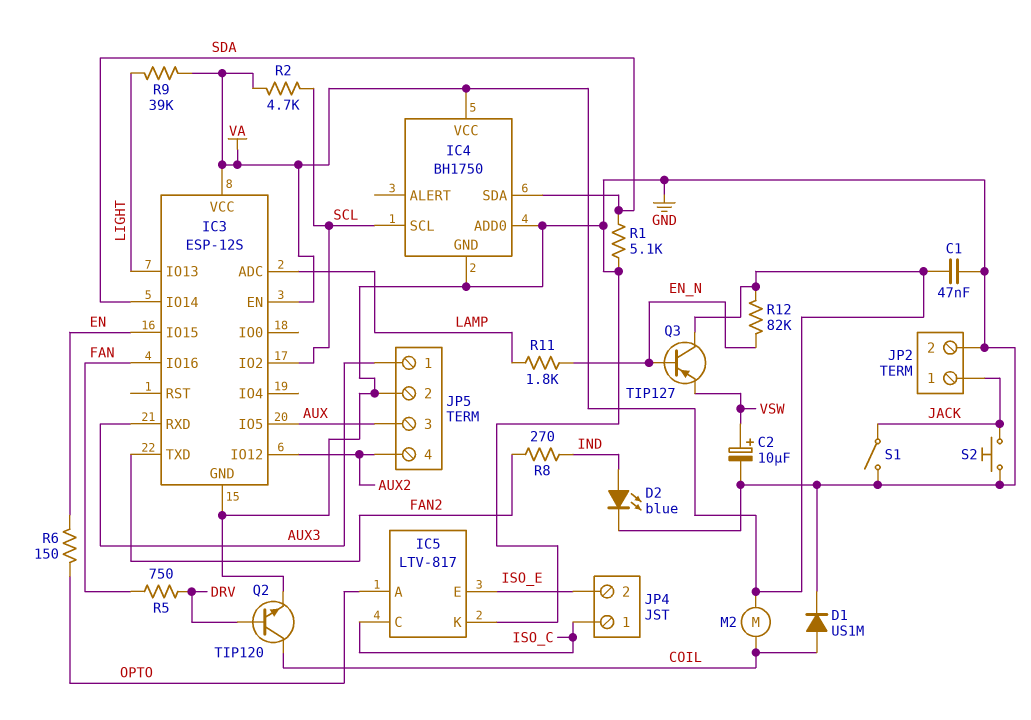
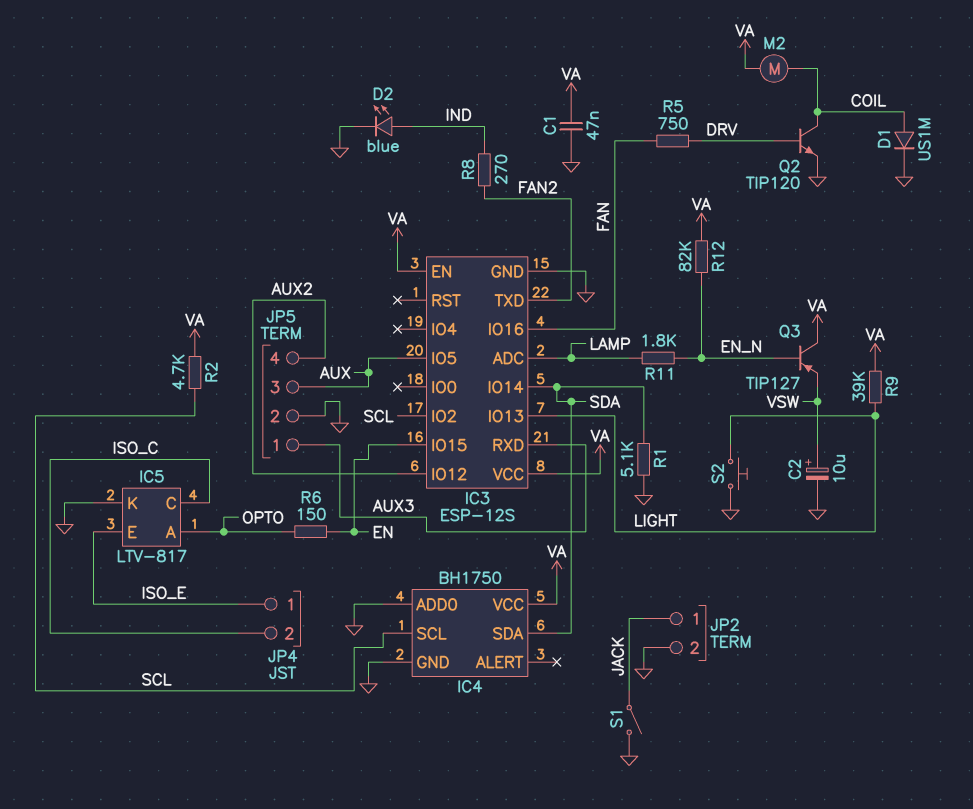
JP4 pin 1: ISO_C -> ISO_E
JP4 pin 2: ISO_E -> ISO_C
S2: button (GND, JACK) -> button (GND, LIGHT)

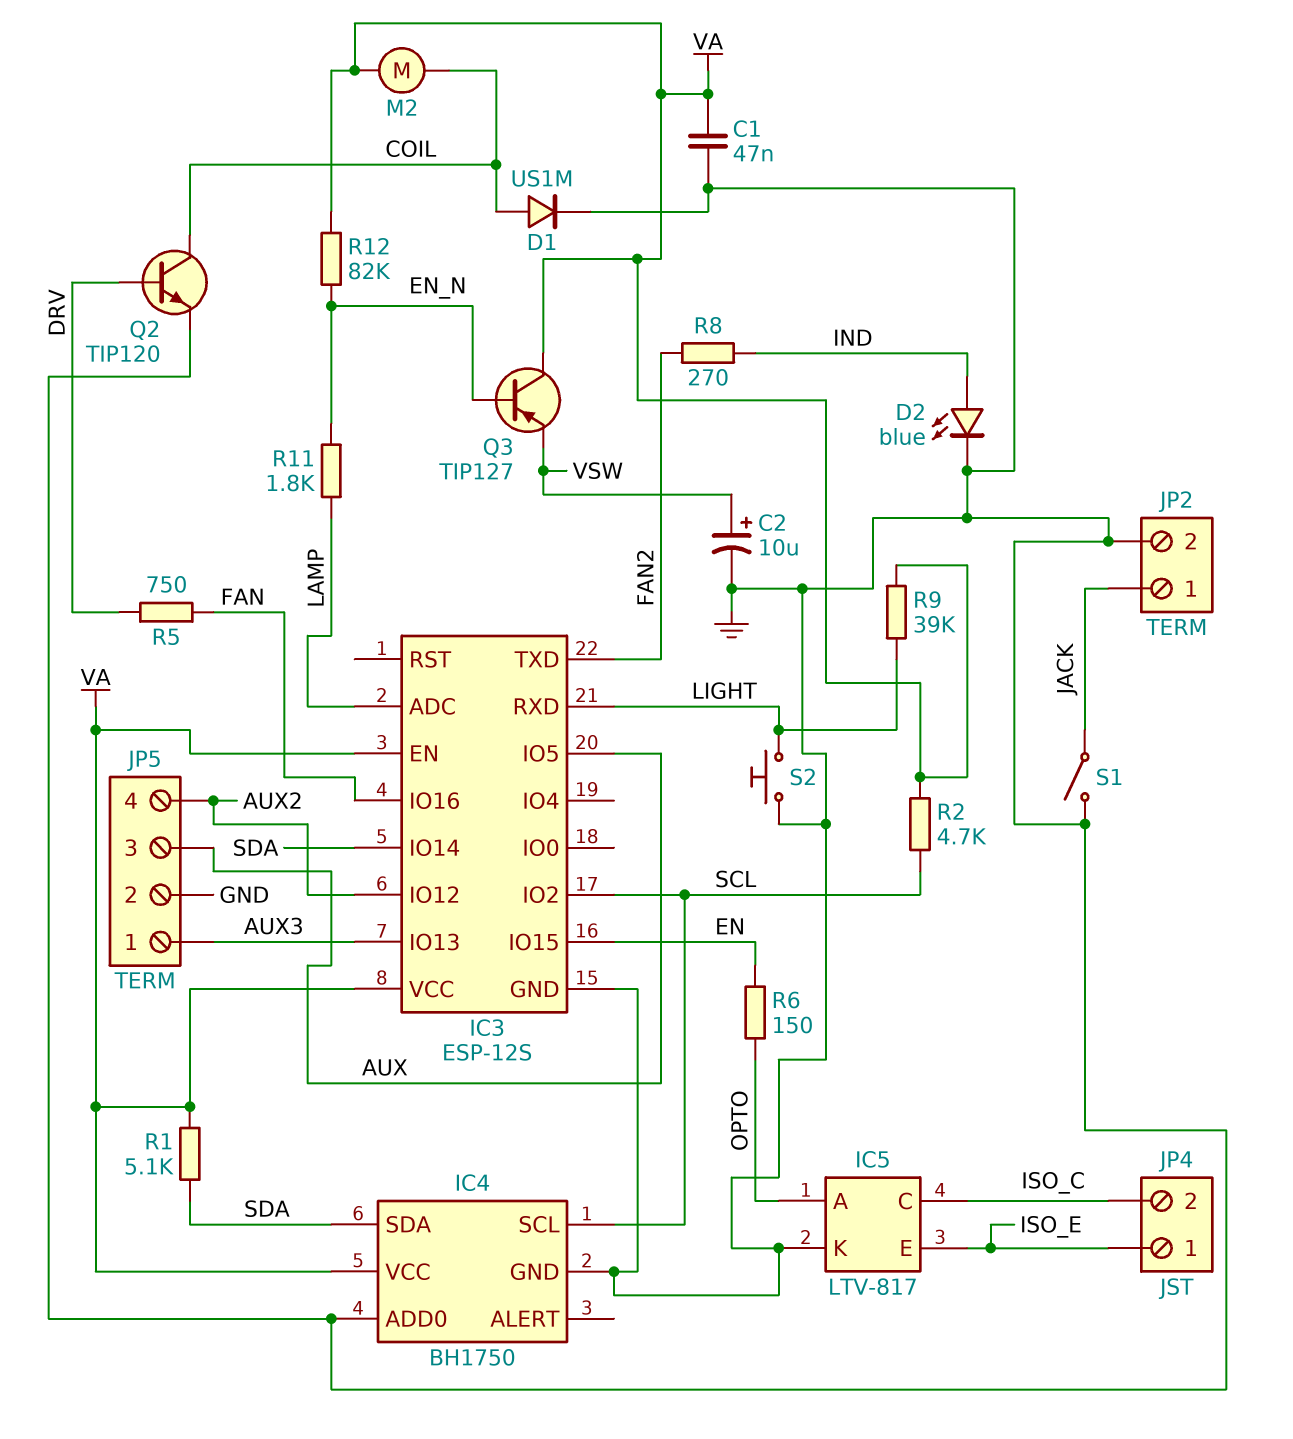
IC3 pin IO13: LIGHT -> AUX3
IC3 pin RXD: AUX3 -> LIGHT
R1: 5.1k (GND, SDA) -> 5.1k (SDA, VA)

